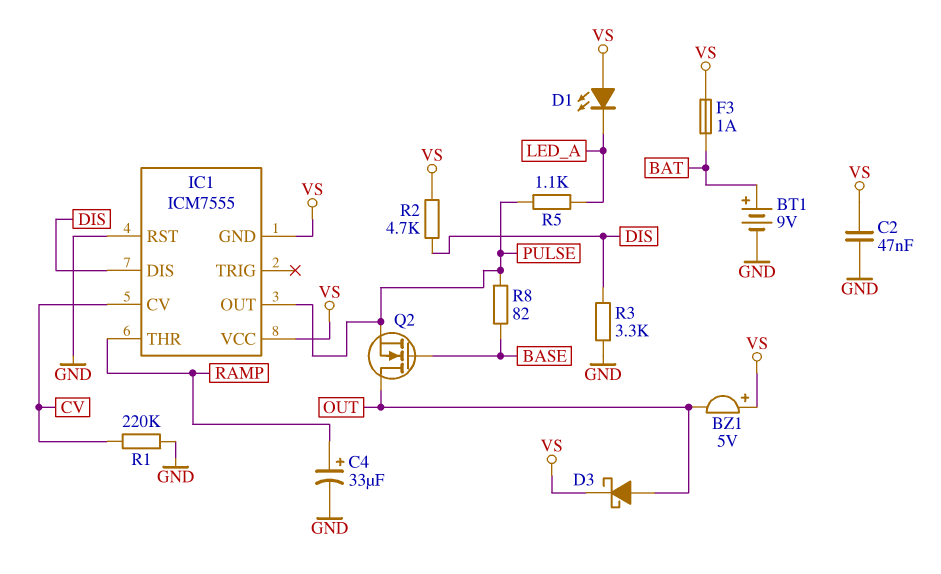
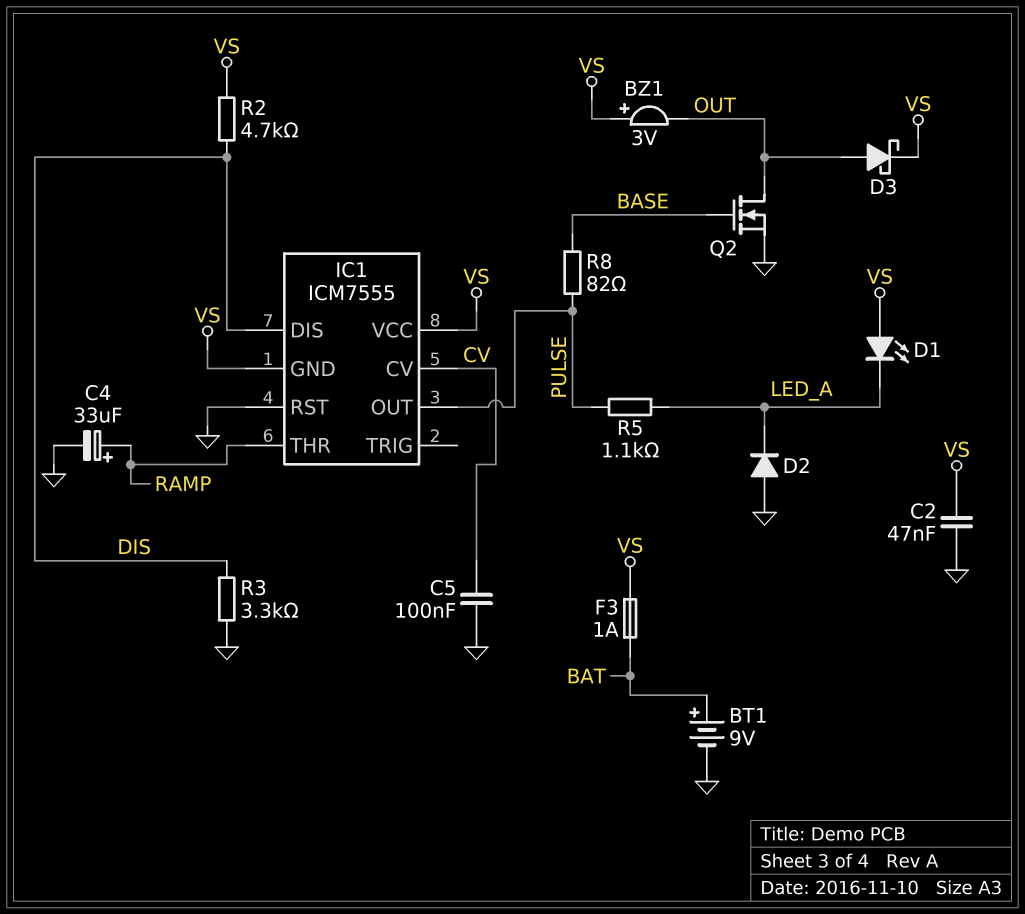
BZ1: buzzer 5V (plus VS, minus OUT) -> buzzer 3V (plus VS, minus OUT)
C5: none -> 100nF (CV, GND)
D2: none -> diode (A GND, K LED_A)
Q2: NMOS (G BASE, D OUT, S PULSE) -> NMOS (G BASE, D OUT, S GND)
R1: 220k (CV, GND) -> none

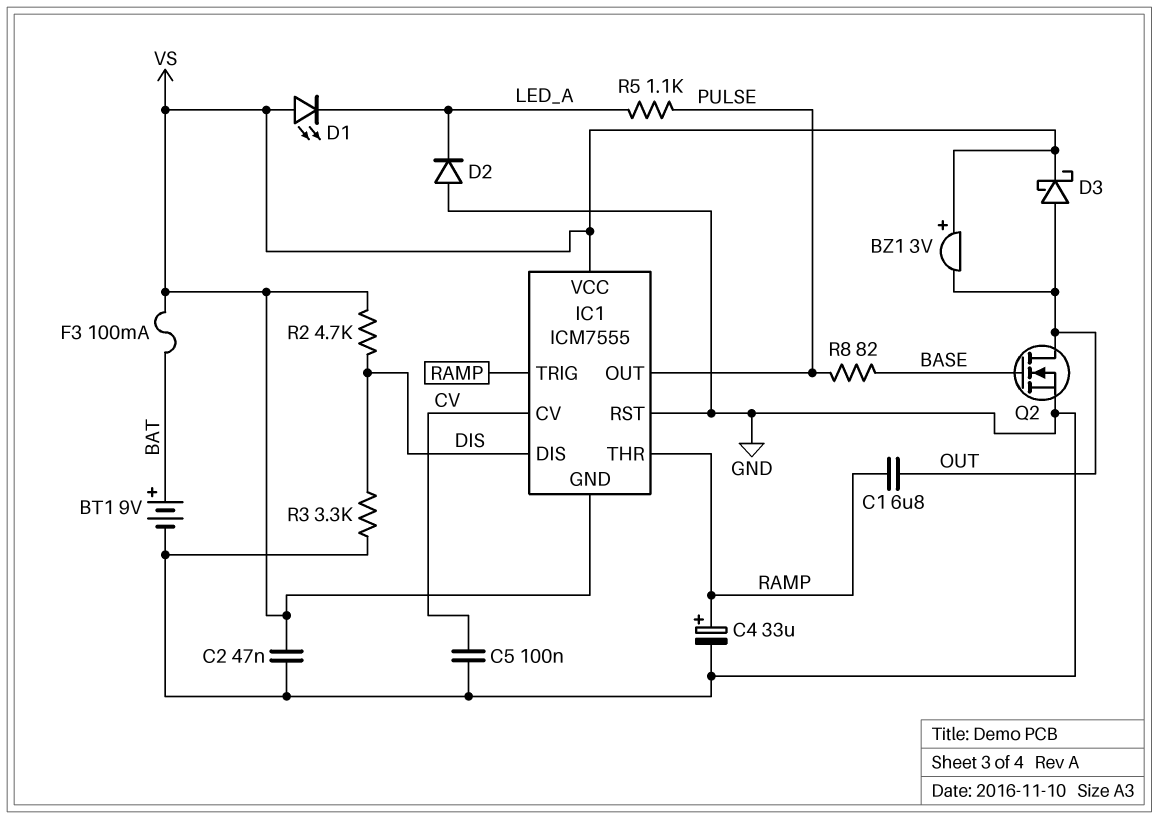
C1: none -> 6.8uF (OUT, RAMP)
F3: 1A (BAT, VS) -> 100mA (BAT, VS)
IC1 pin TRIG: none -> RAMP

